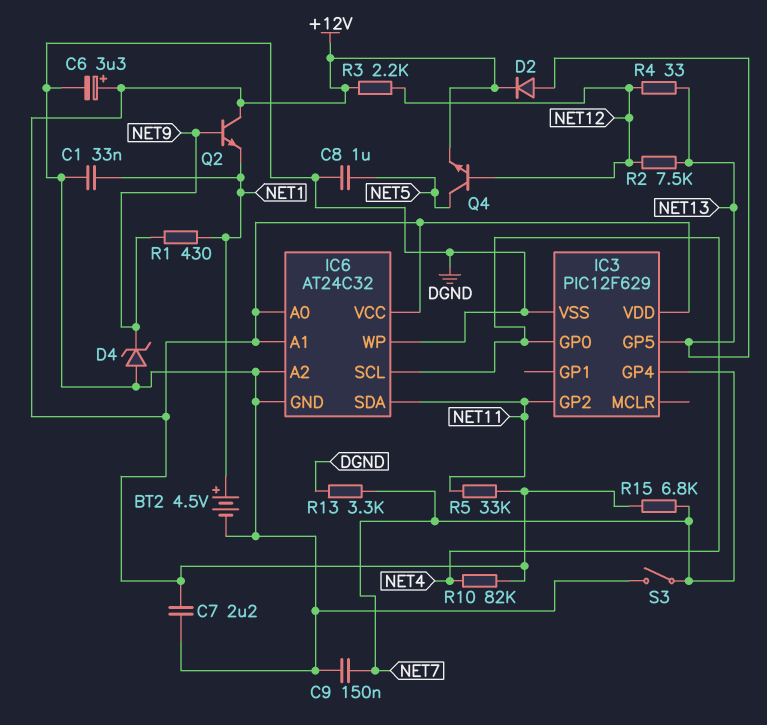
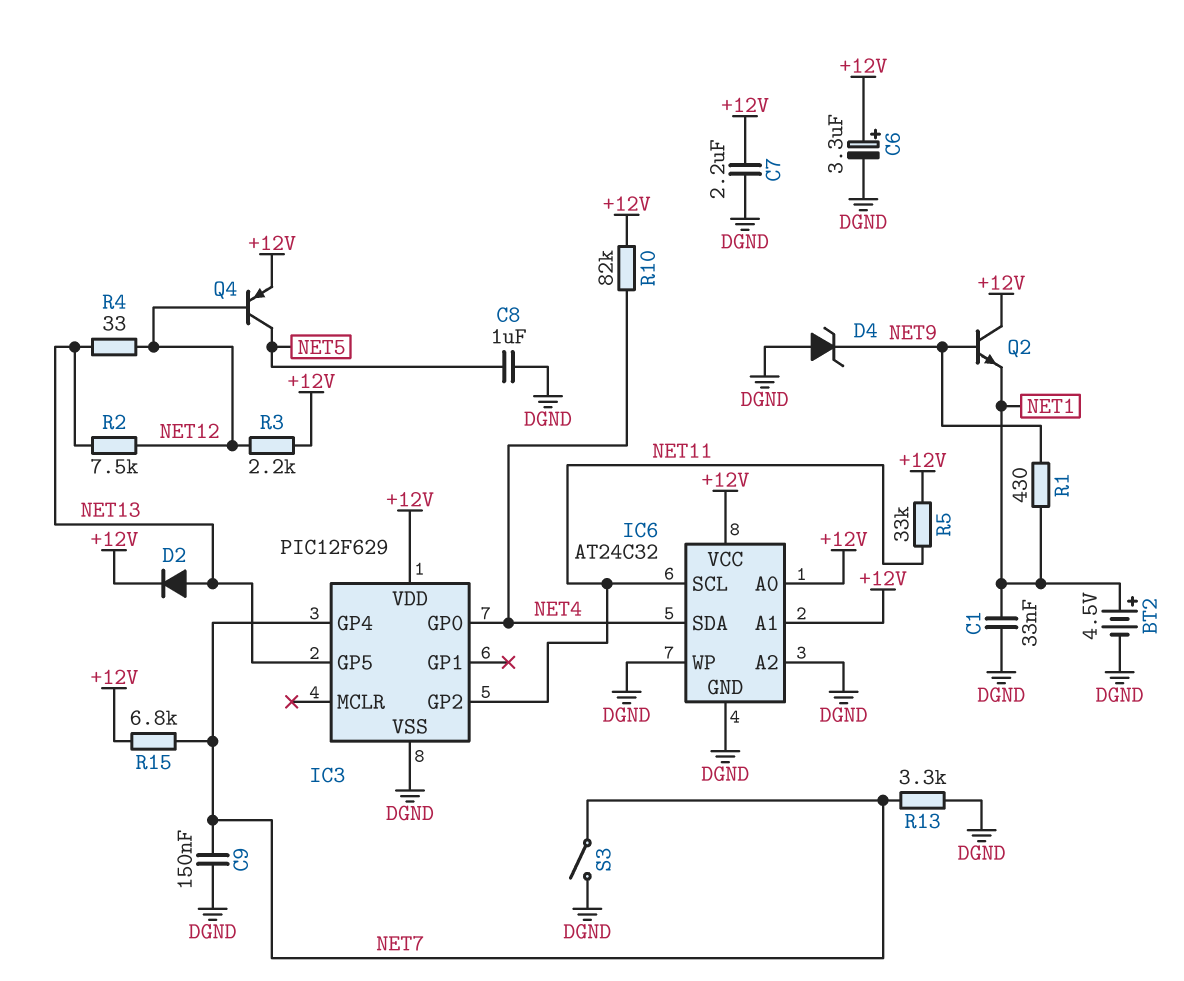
IC6 pin SCL: NET4 -> NET11
IC6 pin SDA: NET11 -> NET4
Q4: NPN (B NET12, C NET5, E +12V) -> PNP (B NET12, C NET5, E +12V)

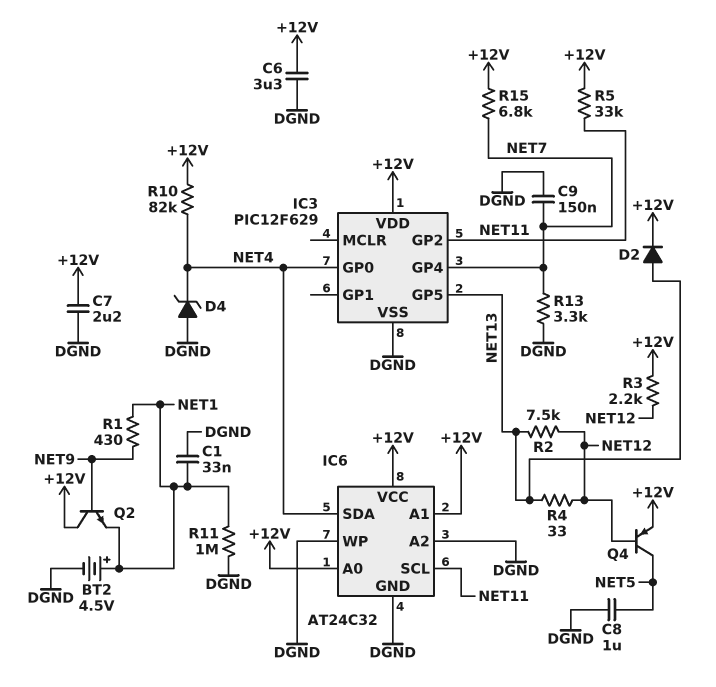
C6: 3.3uF (plus +12V, minus DGND) -> 3.3uF (+12V, DGND)
D4: zener (A DGND, K NET9) -> zener (A DGND, K NET4)
R11: none -> 1M (DGND, NET1)
S3: switch (DGND, NET7) -> none

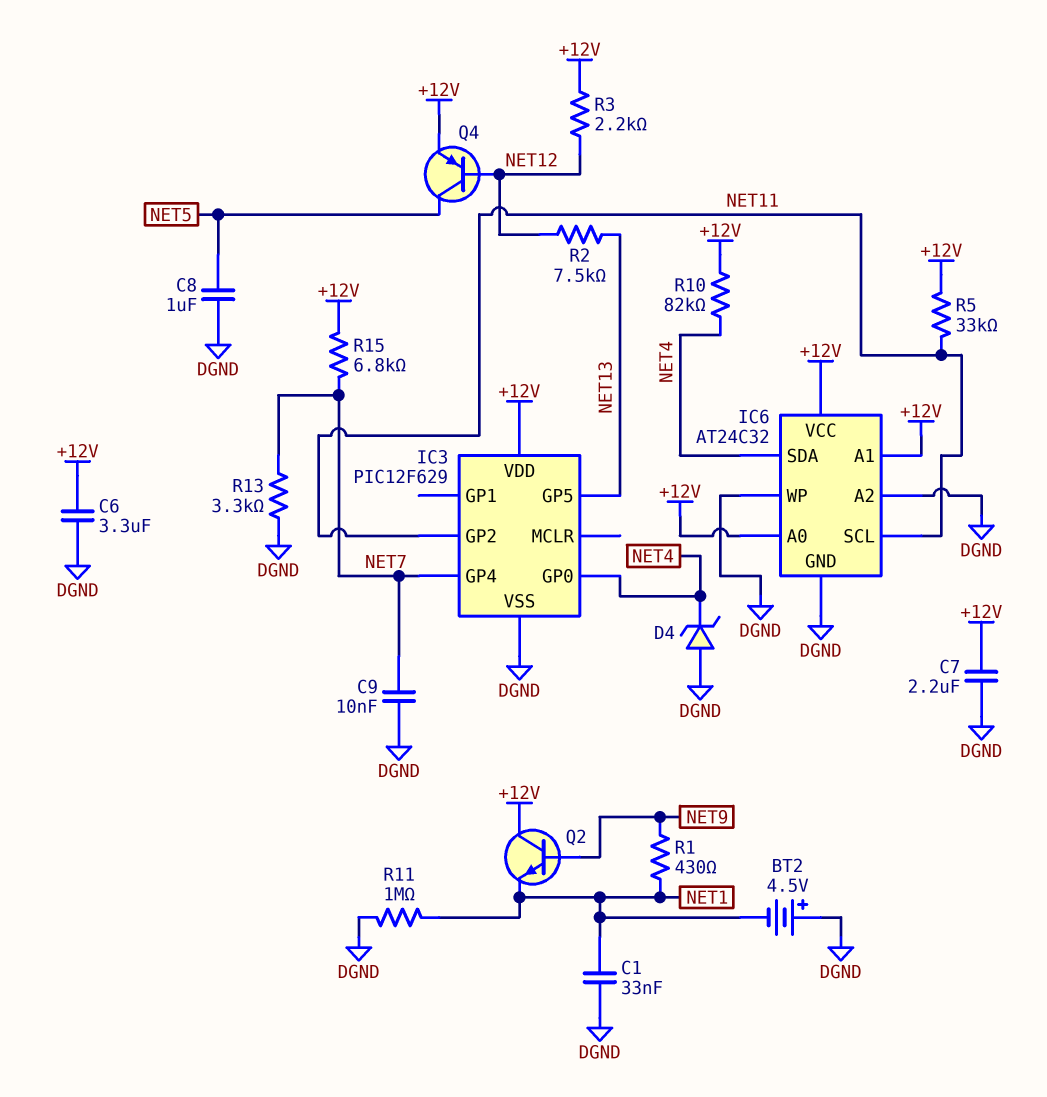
BT2: 4.5V (plus NET1, minus DGND) -> 4.5V (plus DGND, minus NET1)
C9: 150nF (DGND, NET7) -> 10nF (DGND, NET7)
D2: diode (A NET13, K +12V) -> none
R4: 33 (NET12, NET13) -> none

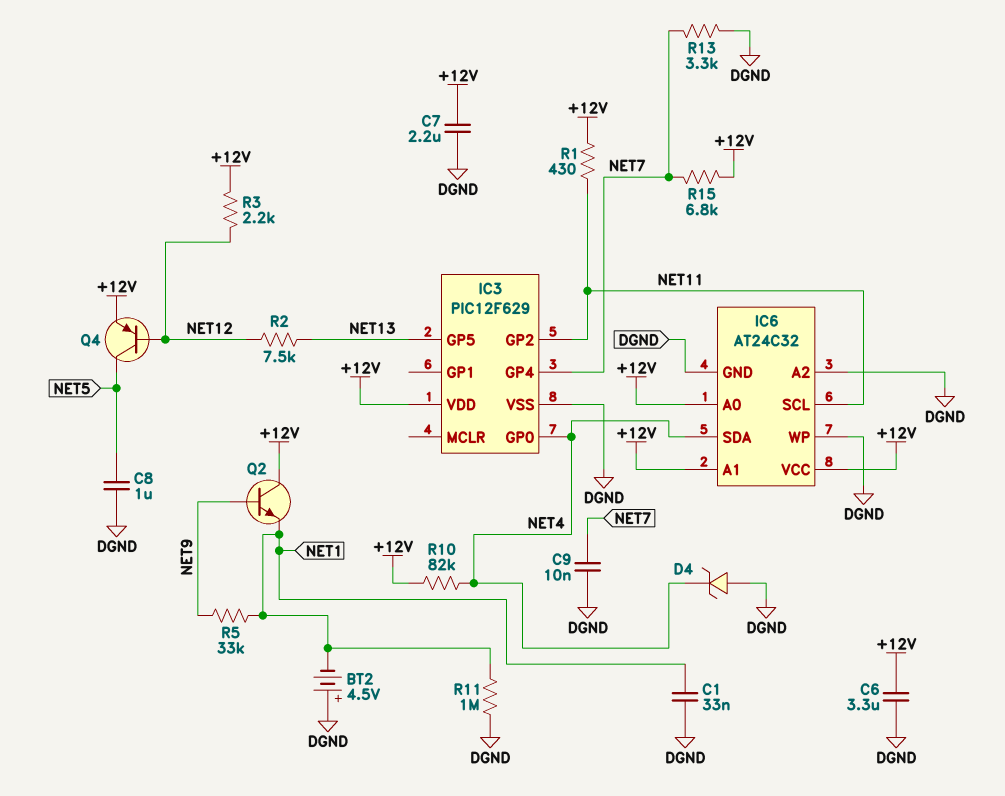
R1: 430 (NET1, NET9) -> 430 (+12V, NET11)
R5: 33k (+12V, NET11) -> 33k (NET1, NET9)

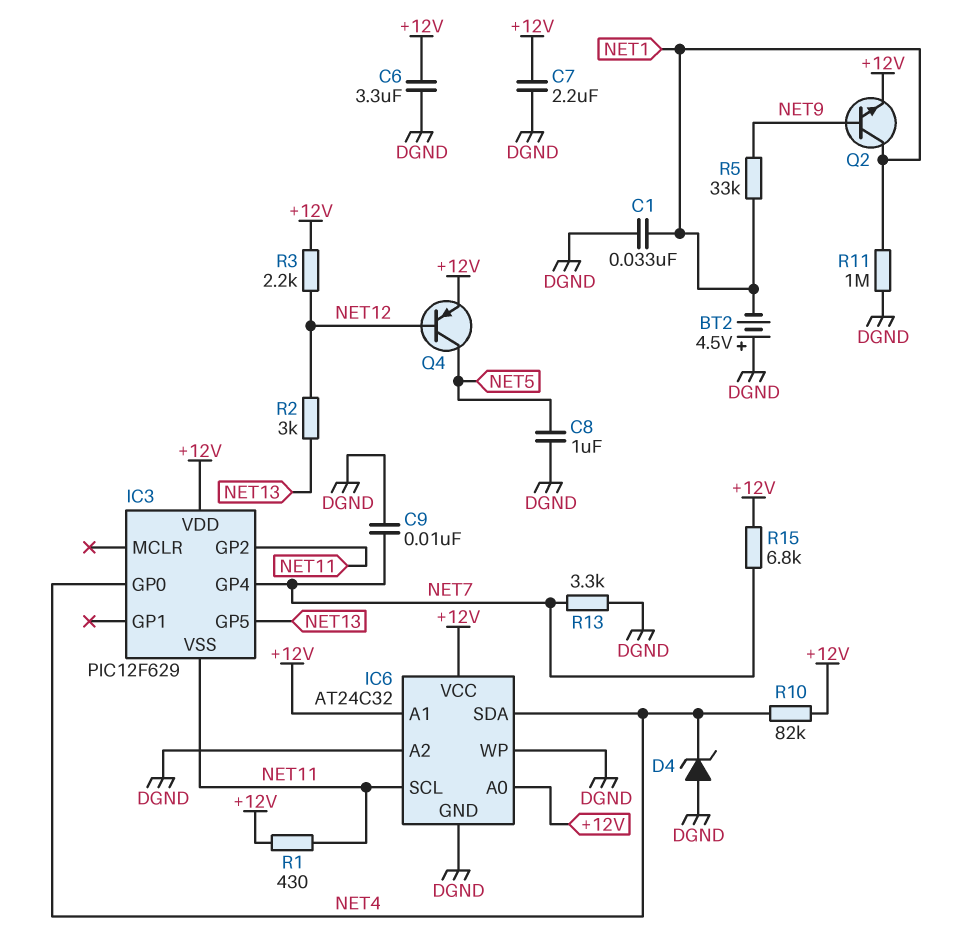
IC3 pin VSS: DGND -> NET11
Q2: NPN (B NET9, C +12V, E NET1) -> NPN (B NET9, C NET1, E +12V)
R2: 7.5k (NET12, NET13) -> 3k (NET12, NET13)

